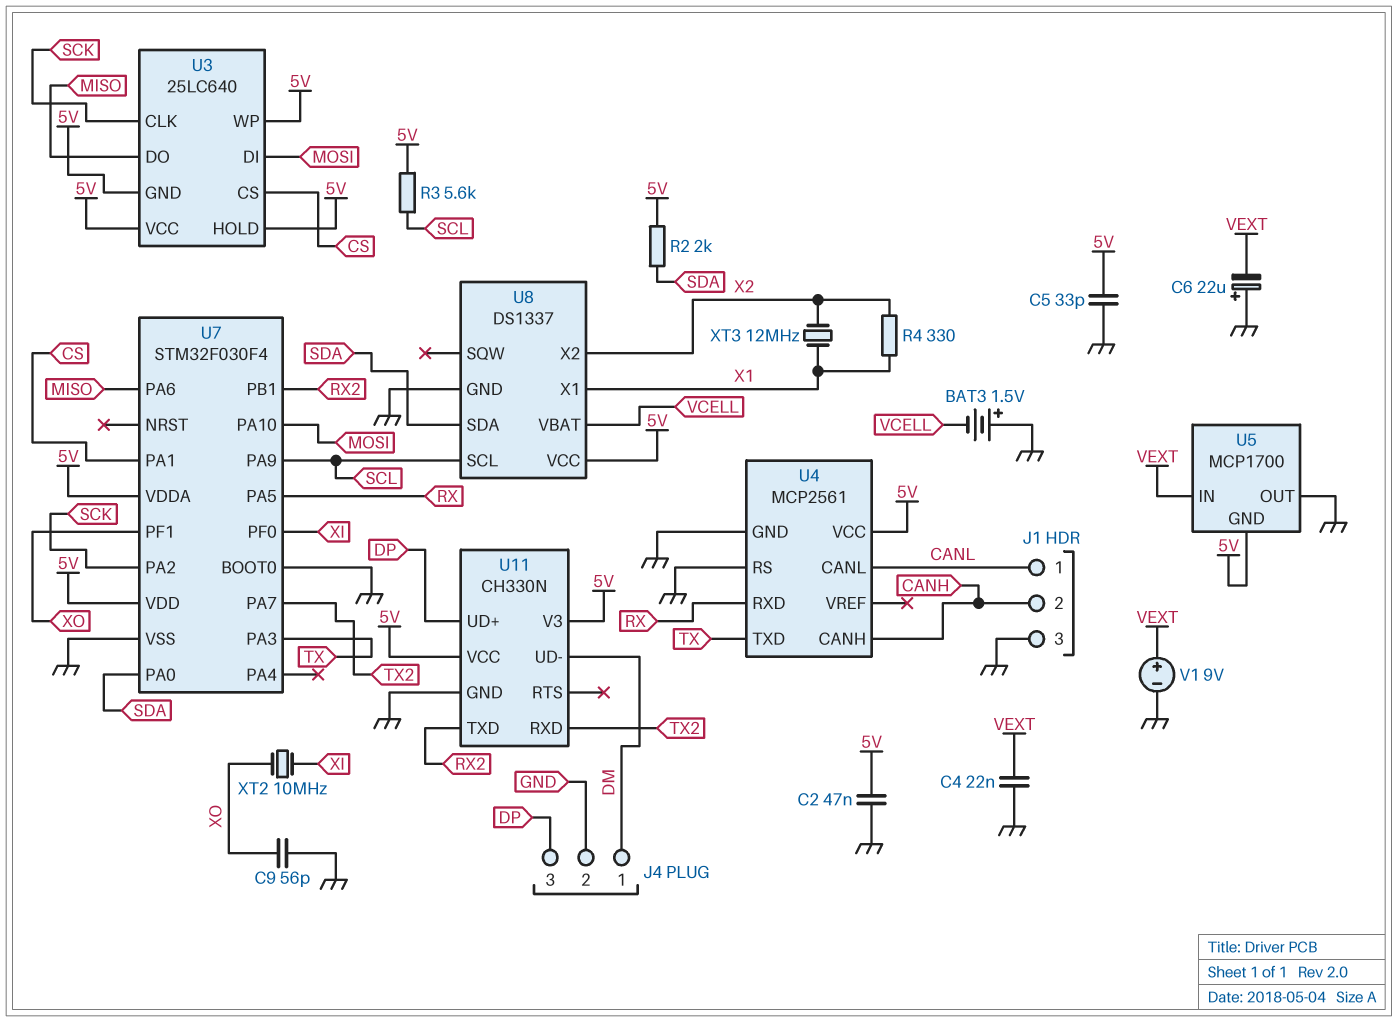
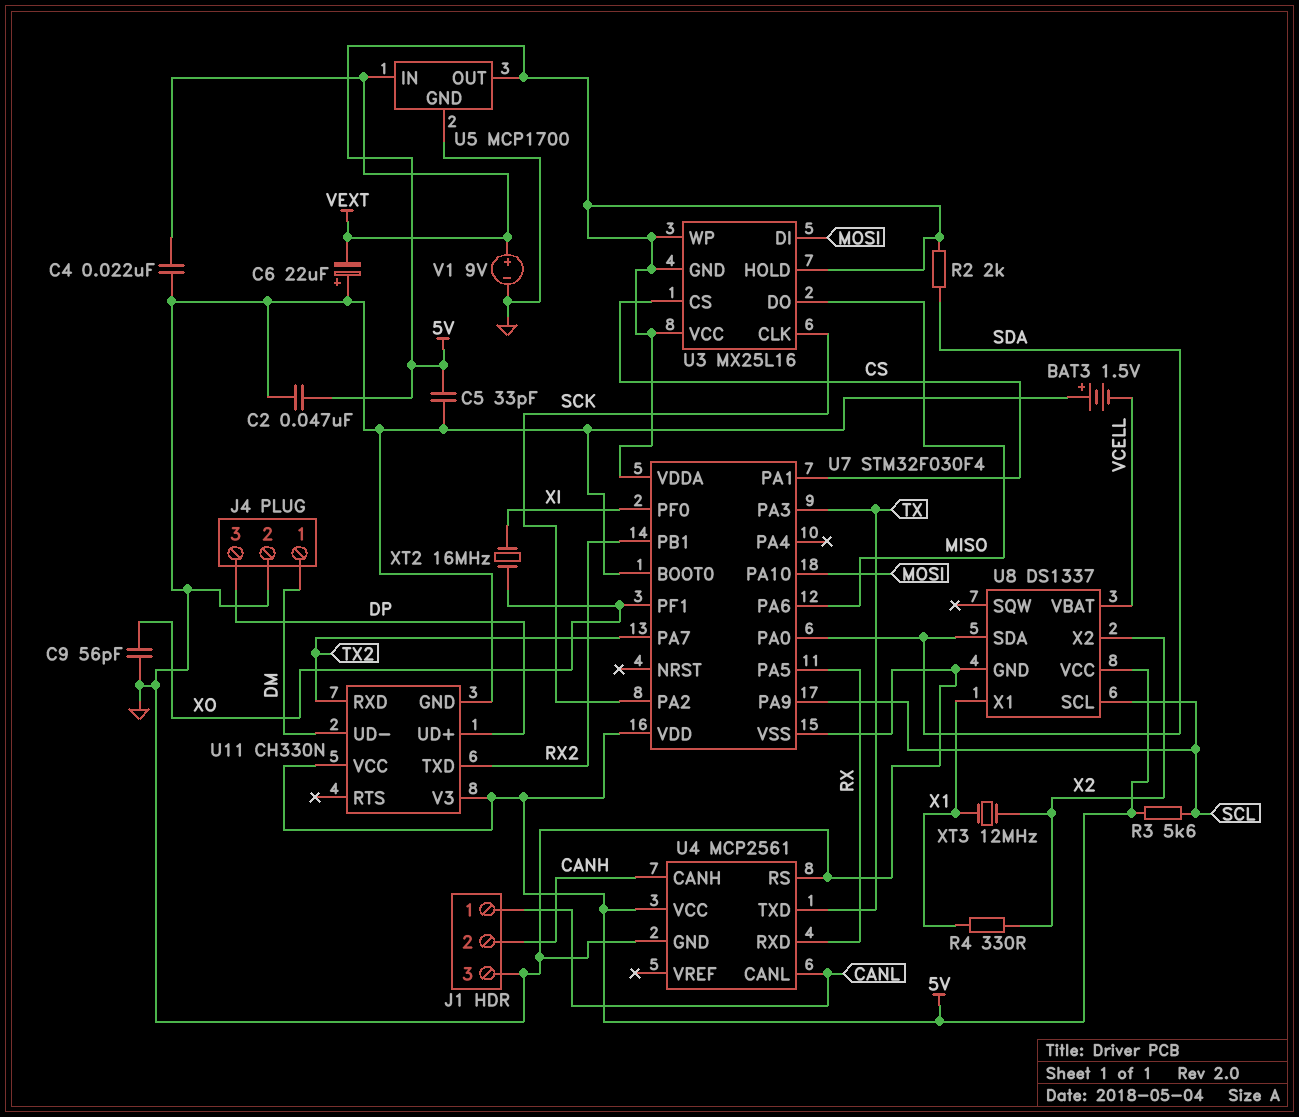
U3: 25LC640 -> MX25L16
U5 pin GND: 5V -> GND
U5 pin OUT: GND -> 5V
XT2: 10MHz (XI, XO) -> 16MHz (XI, XO)

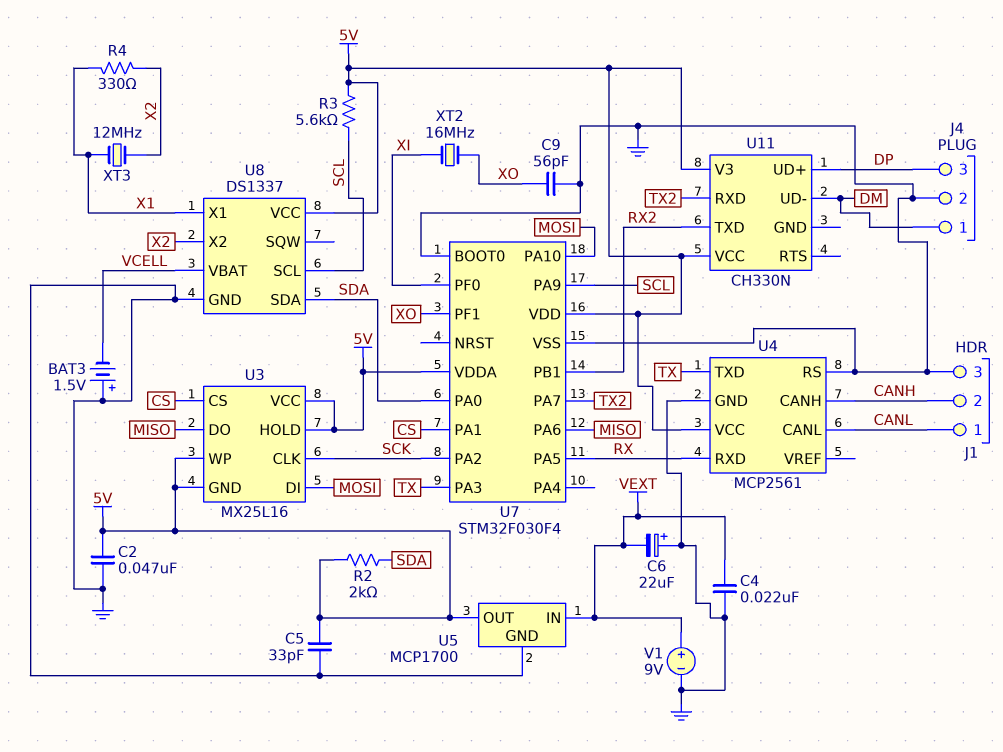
U11 pin GND: GND -> none

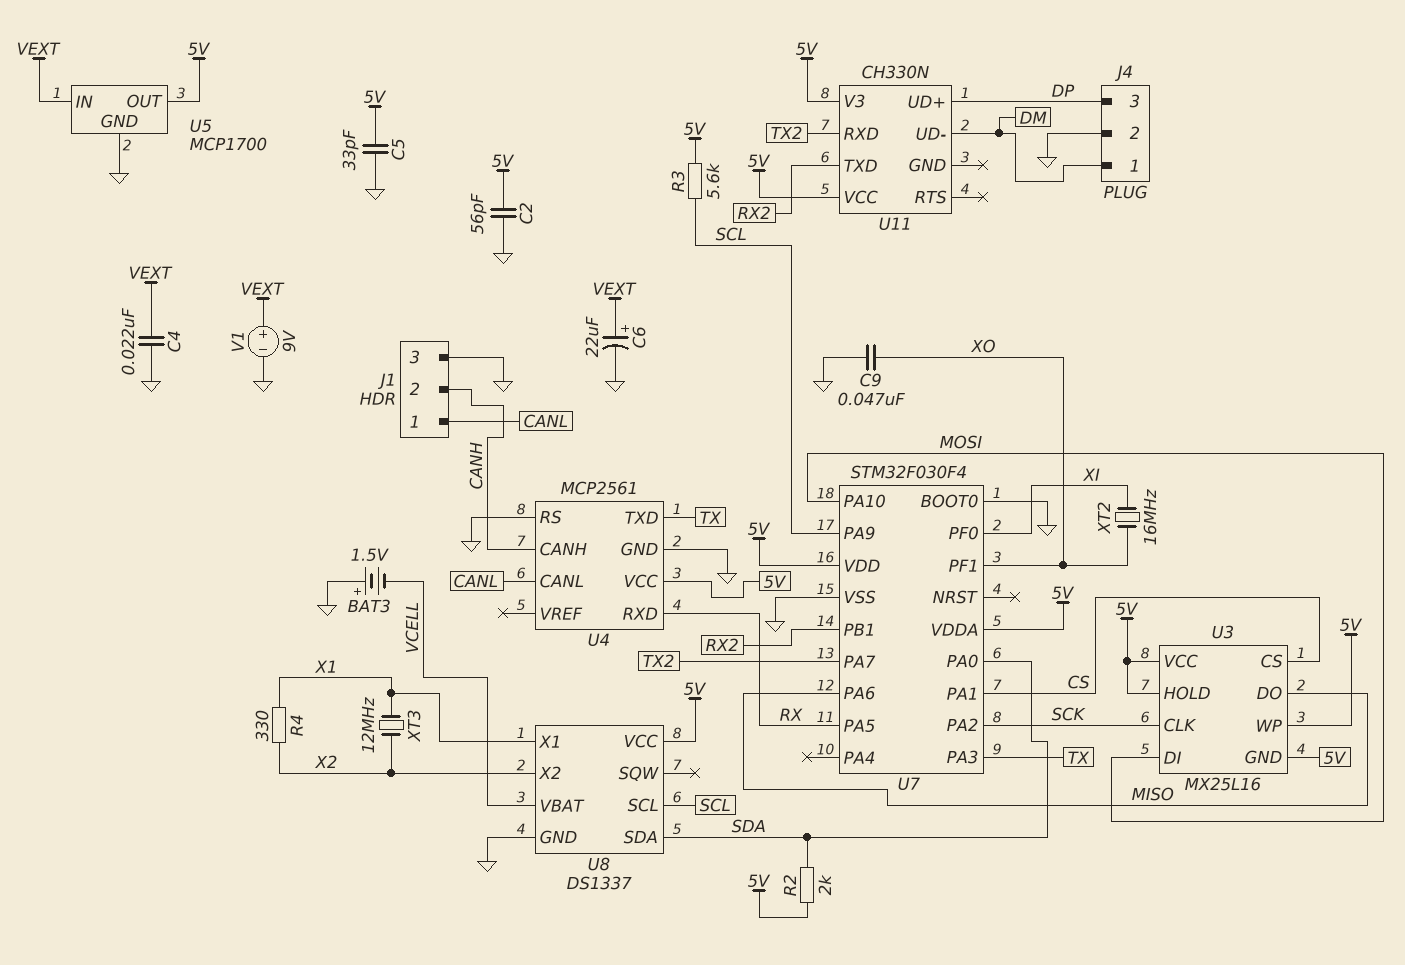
C2: 47nF (5V, GND) -> 56pF (5V, GND)
C6: 22uF (plus GND, minus VEXT) -> 22uF (plus VEXT, minus GND)
C9: 56pF (GND, XO) -> 47nF (GND, XO)

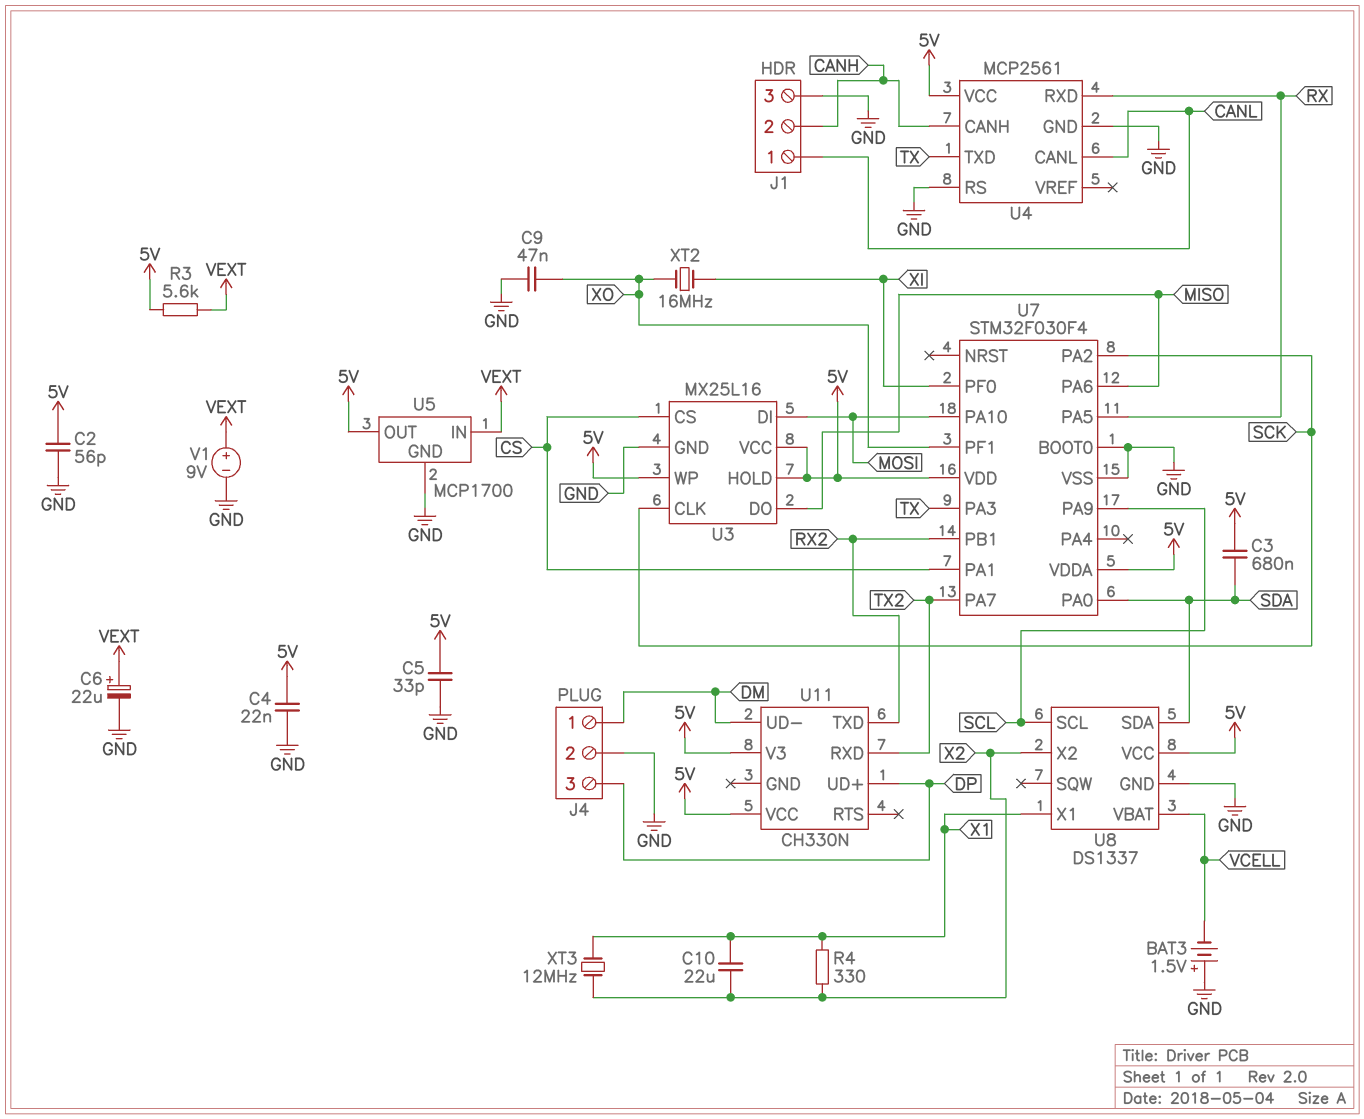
C3: none -> 680nF (5V, SDA)
C4: 22nF (GND, VEXT) -> 22nF (5V, GND)
C10: none -> 22uF (X1, X2)
R2: 2k (5V, SDA) -> none
R3: 5.6k (5V, SCL) -> 5.6k (5V, VEXT)
U3 pin GND: 5V -> GND

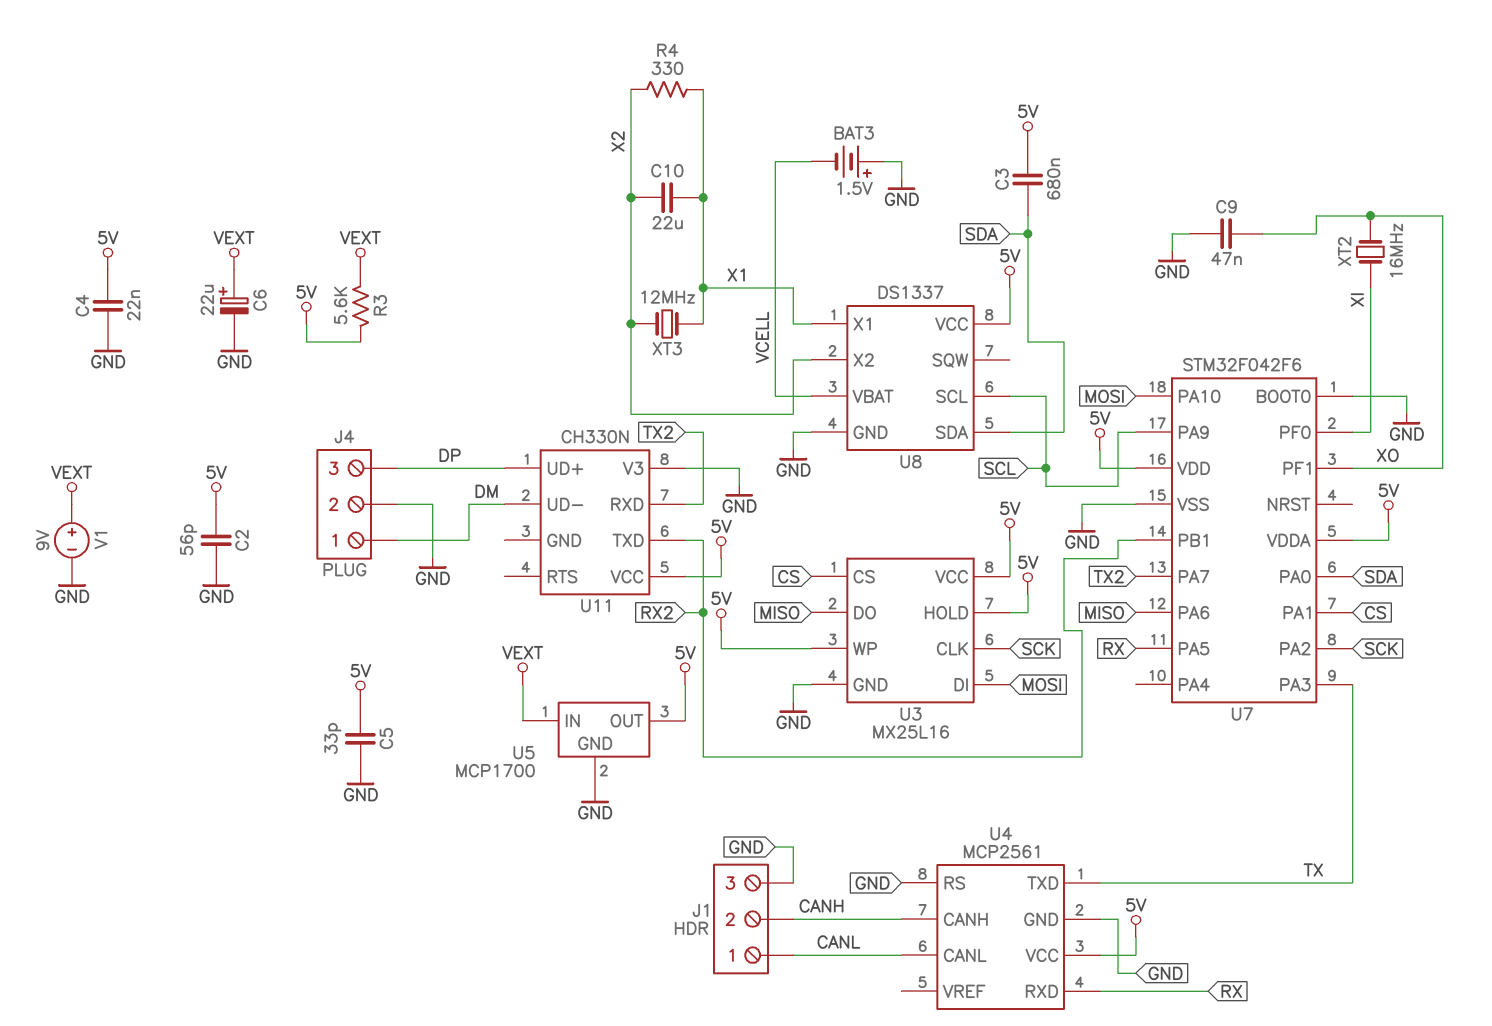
U7: STM32F030F4 -> STM32F042F6
U11 pin V3: 5V -> GND

